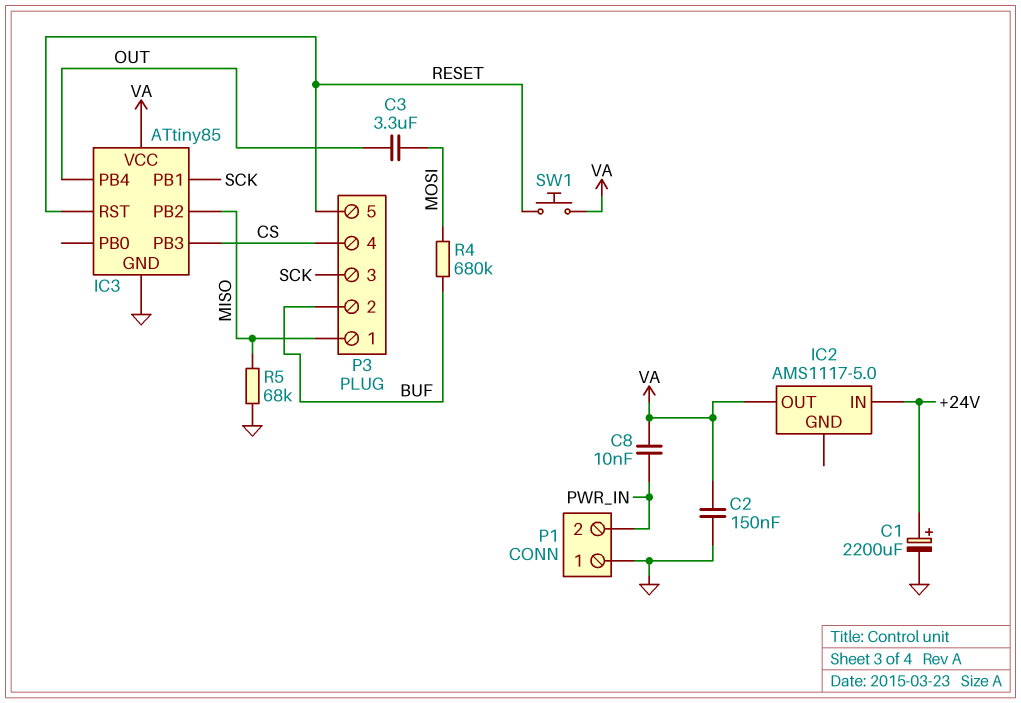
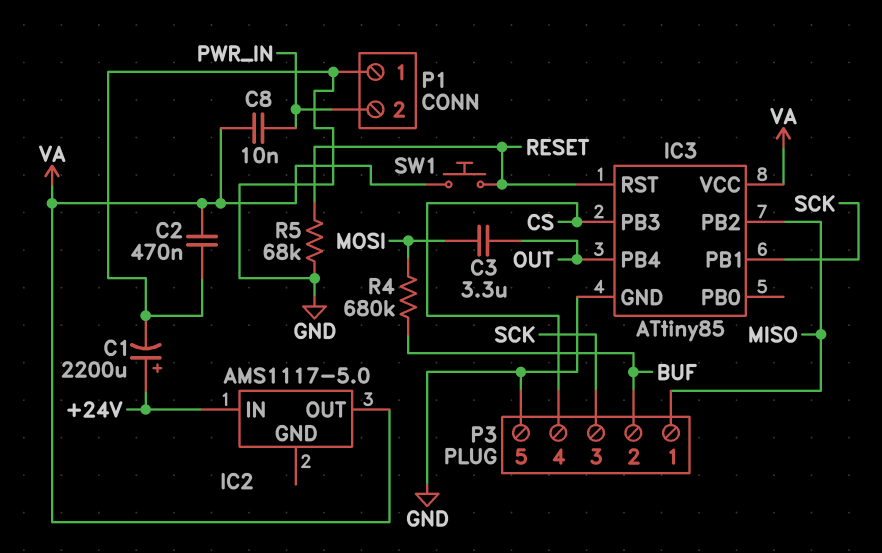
C2: 150nF (GND, VA) -> 470nF (GND, VA)
P3 pin 5: RESET -> GND
R5: 68k (GND, MISO) -> 68k (GND, RESET)

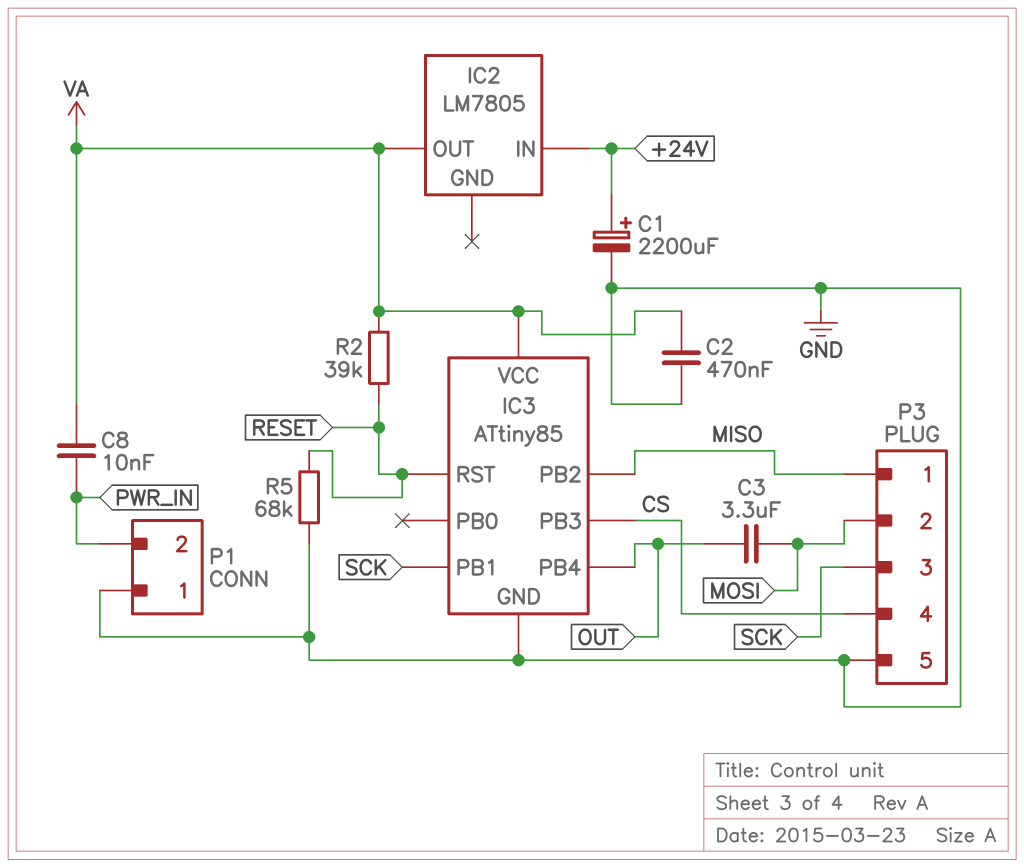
IC2: AMS1117-5.0 -> LM7805
P3 pin 2: BUF -> MOSI
R2: none -> 39k (RESET, VA)
R4: 680k (BUF, MOSI) -> none
SW1: button (RESET, VA) -> none

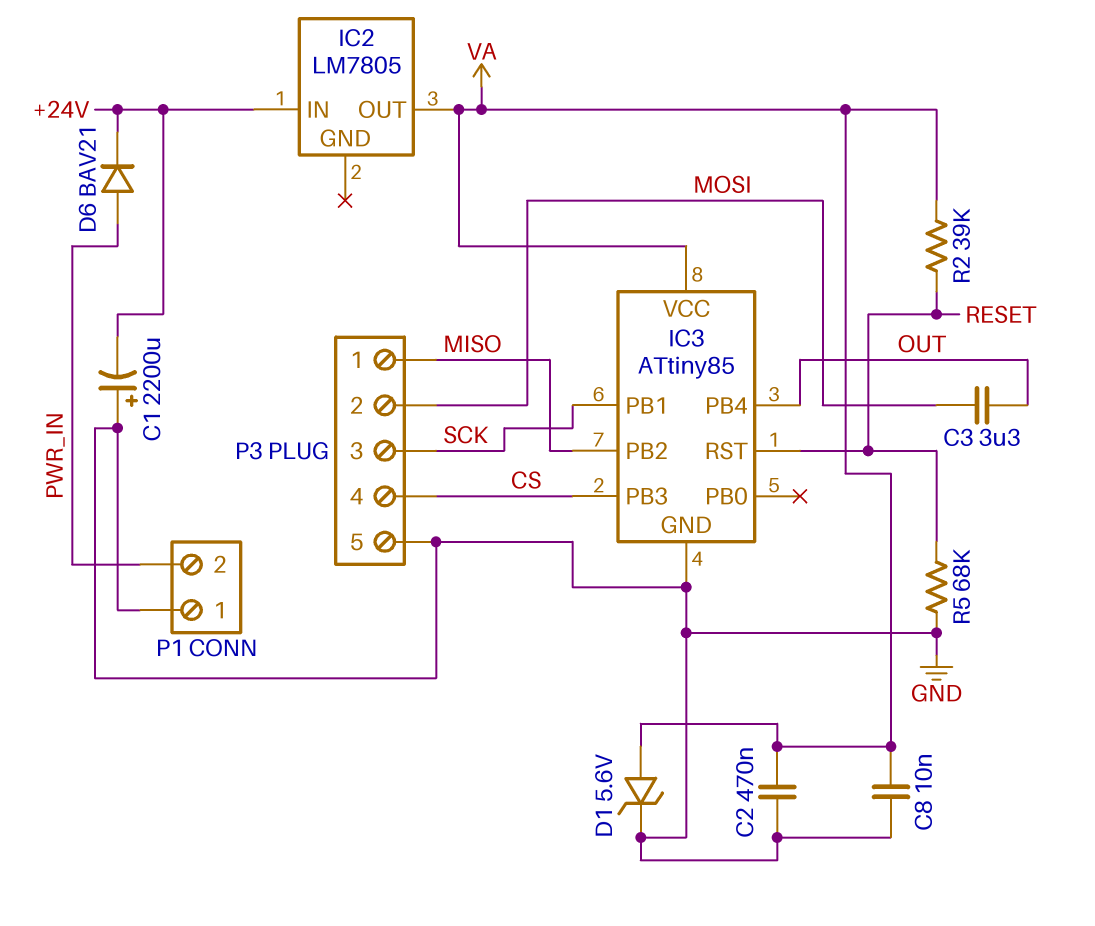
C1: 2200uF (plus +24V, minus GND) -> 2200uF (plus GND, minus +24V)
C8: 10nF (PWR_IN, VA) -> 10nF (GND, VA)
D1: none -> zener 5.6V (A VA, K GND)
D6: none -> diode BAV21 (A PWR_IN, K +24V)

